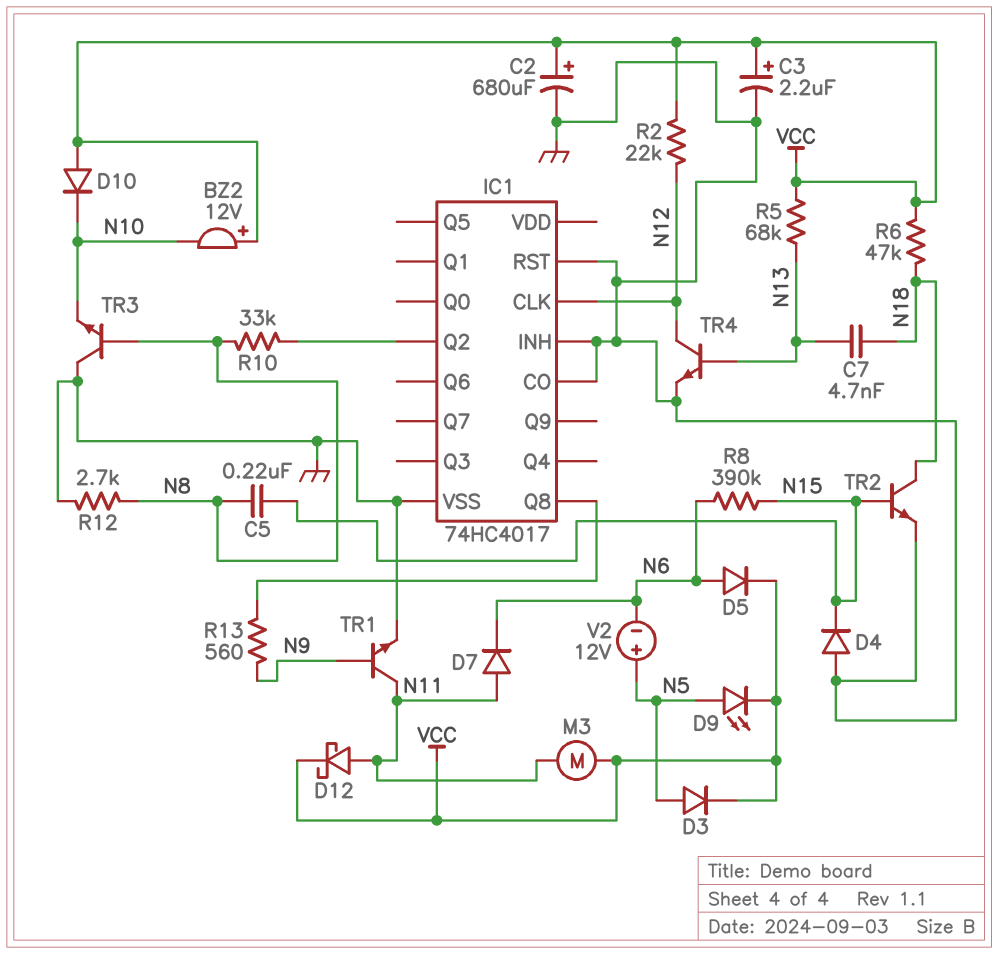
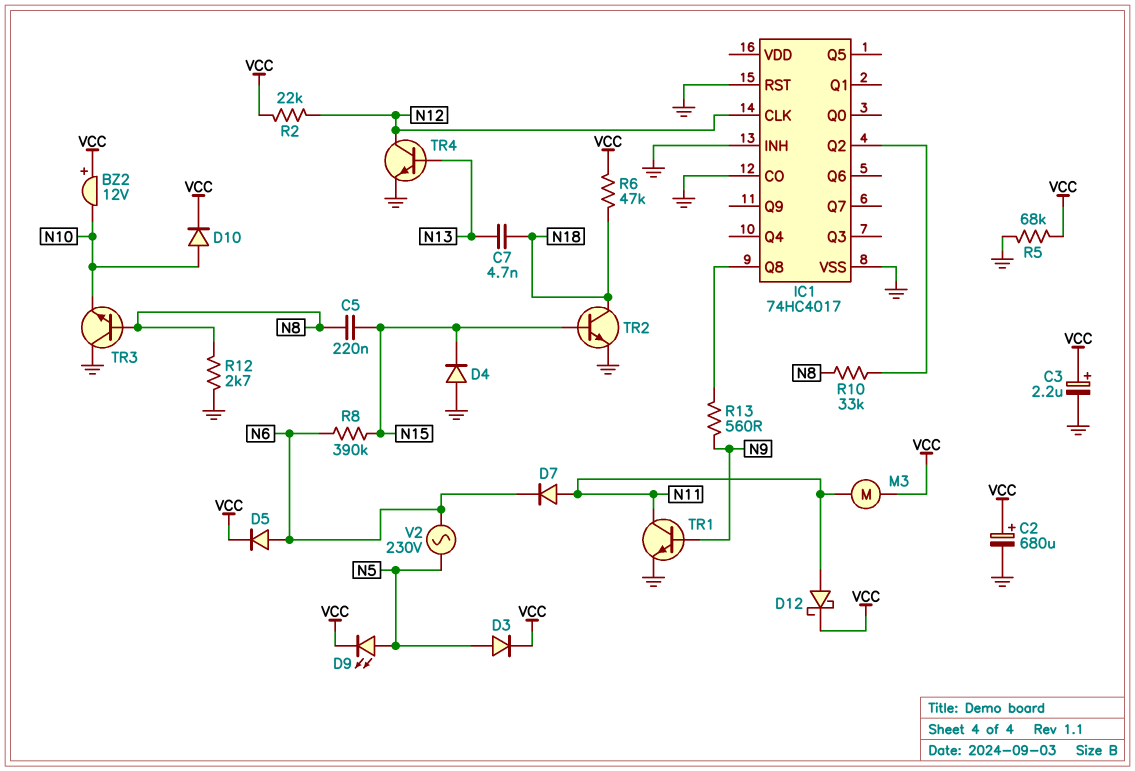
D10: diode (A VCC, K N10) -> diode (A N10, K VCC)
R5: 68k (N13, VCC) -> 68k (GND, VCC)
V2: 12V (plus N5, minus N6) -> AC 230V (N5, N6)

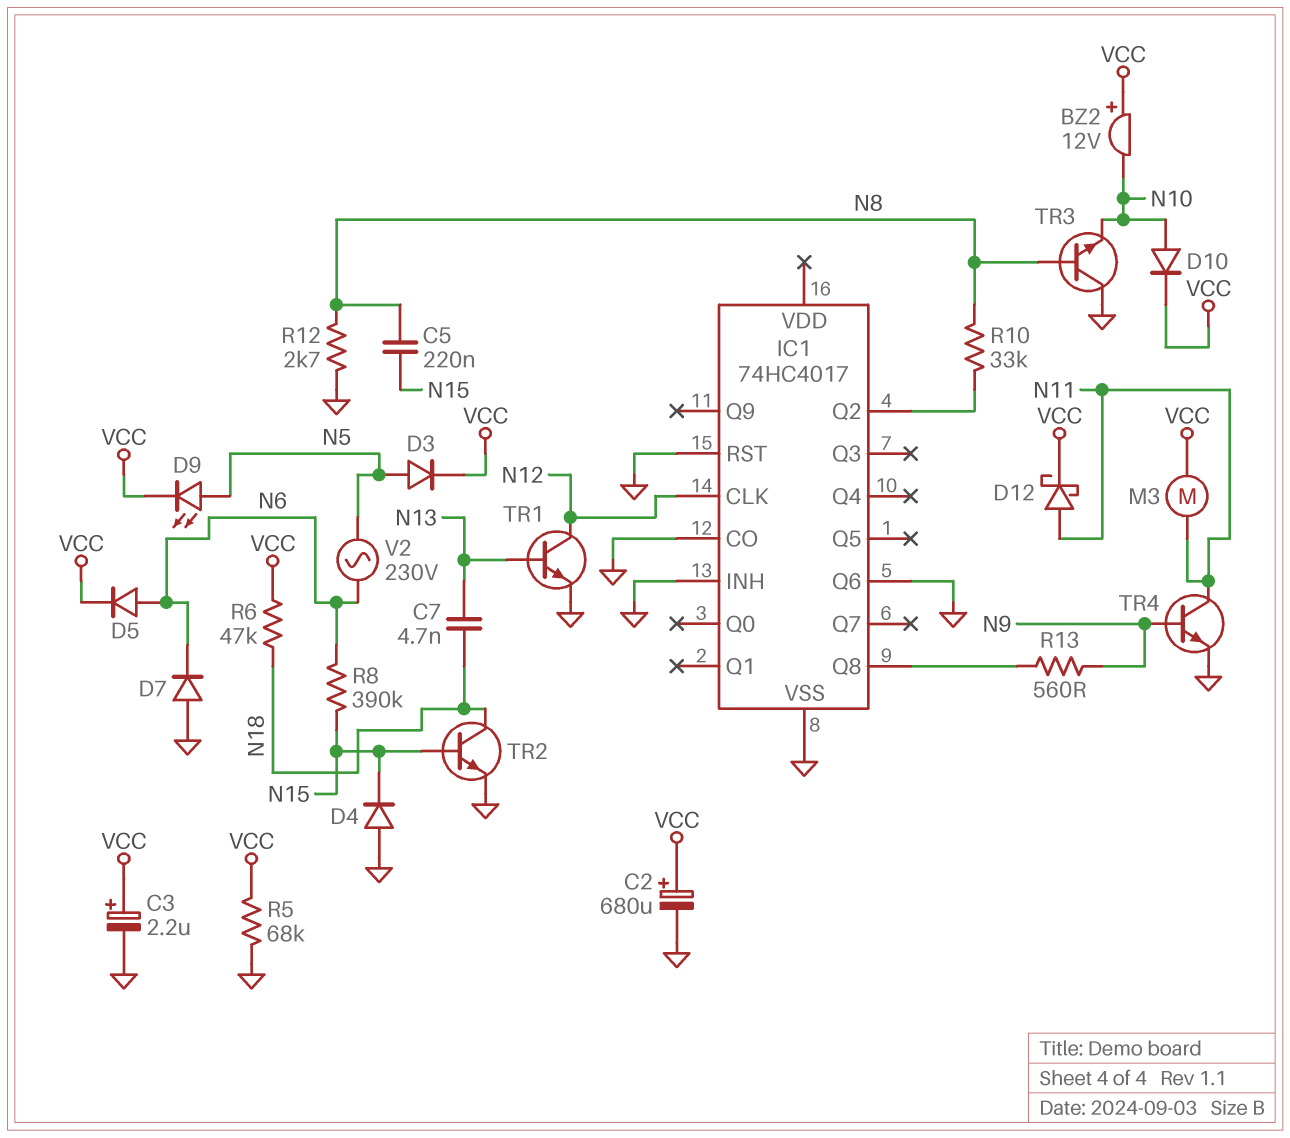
D7: diode (A N11, K N6) -> diode (A GND, K N6)
IC1 pin Q6: none -> GND
R2: 22k (N12, VCC) -> none
TR1: NPN (B N9, C N11, E GND) -> NPN (B N13, C N12, E GND)
TR4: NPN (B N13, C N12, E GND) -> NPN (B N9, C N11, E GND)

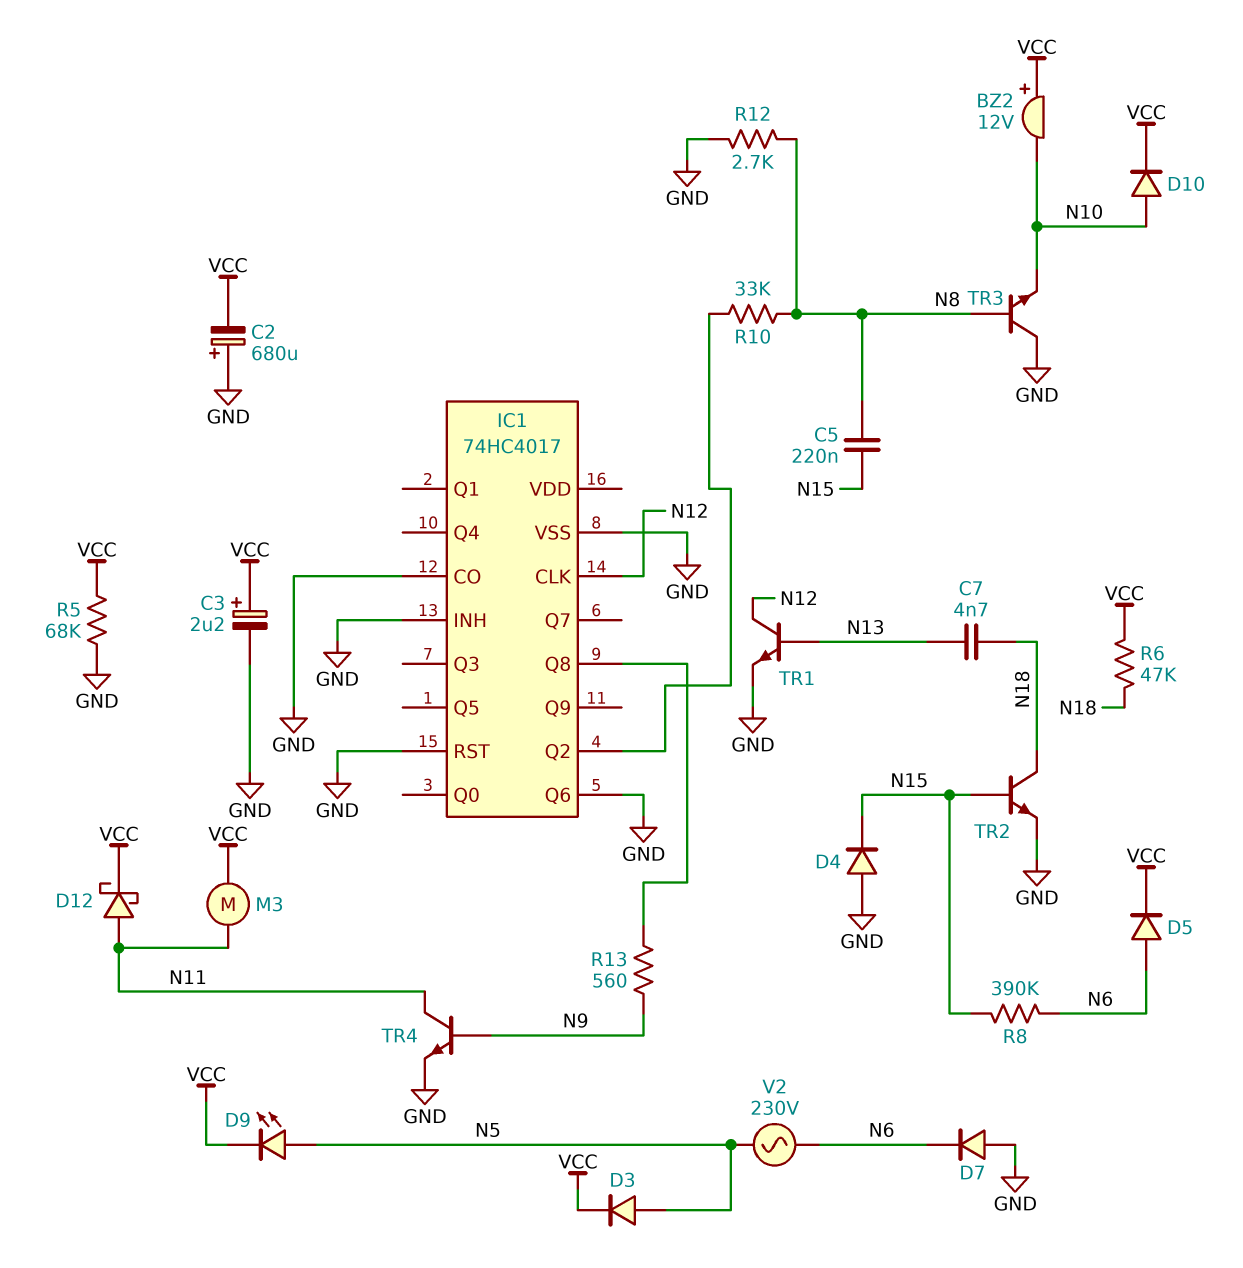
C2: 680uF (plus VCC, minus GND) -> 680uF (plus GND, minus VCC)

